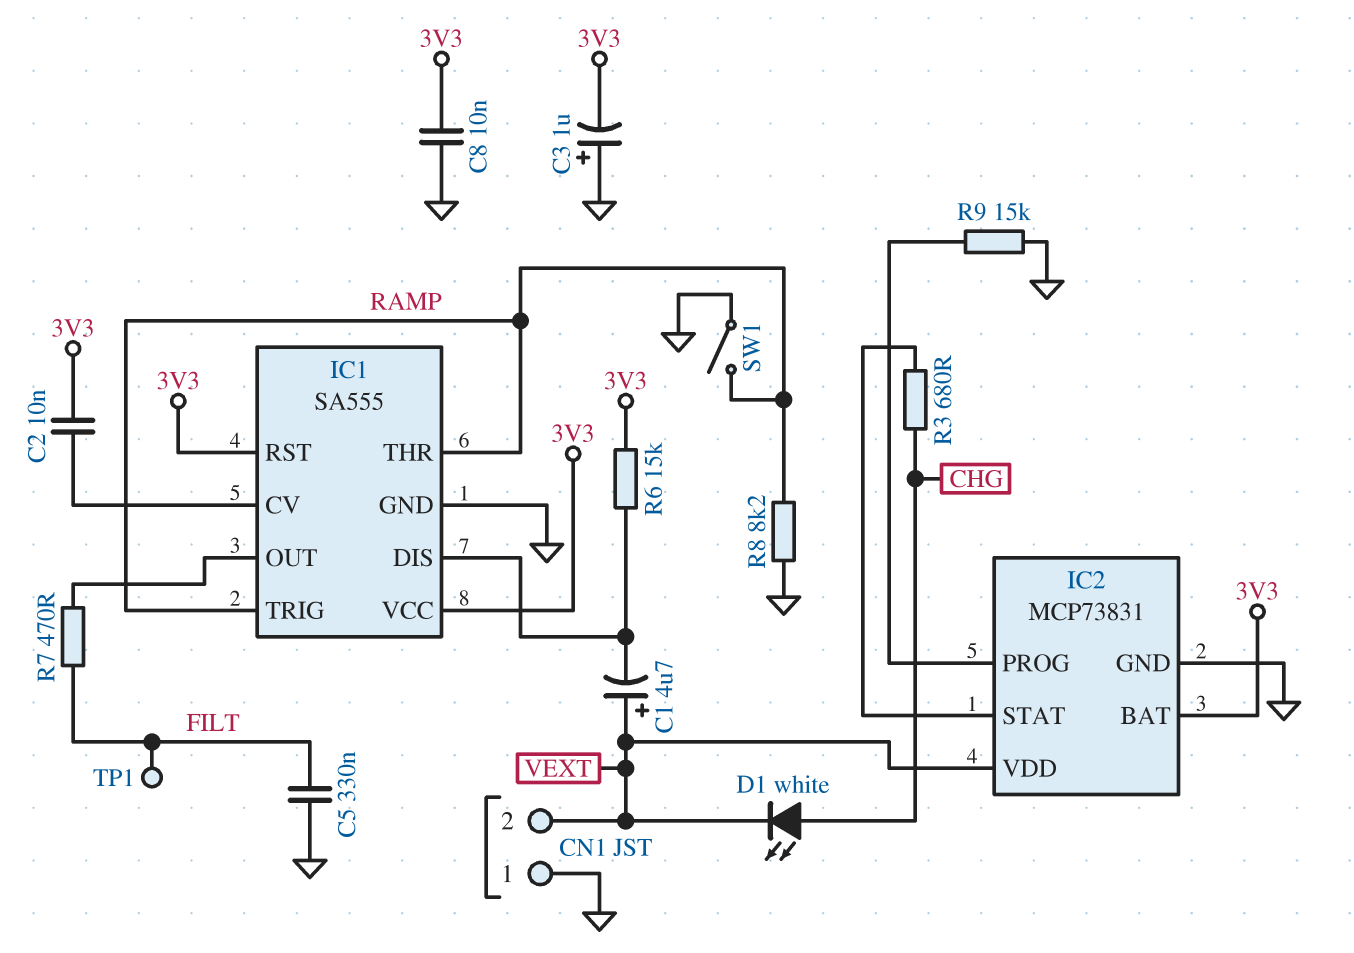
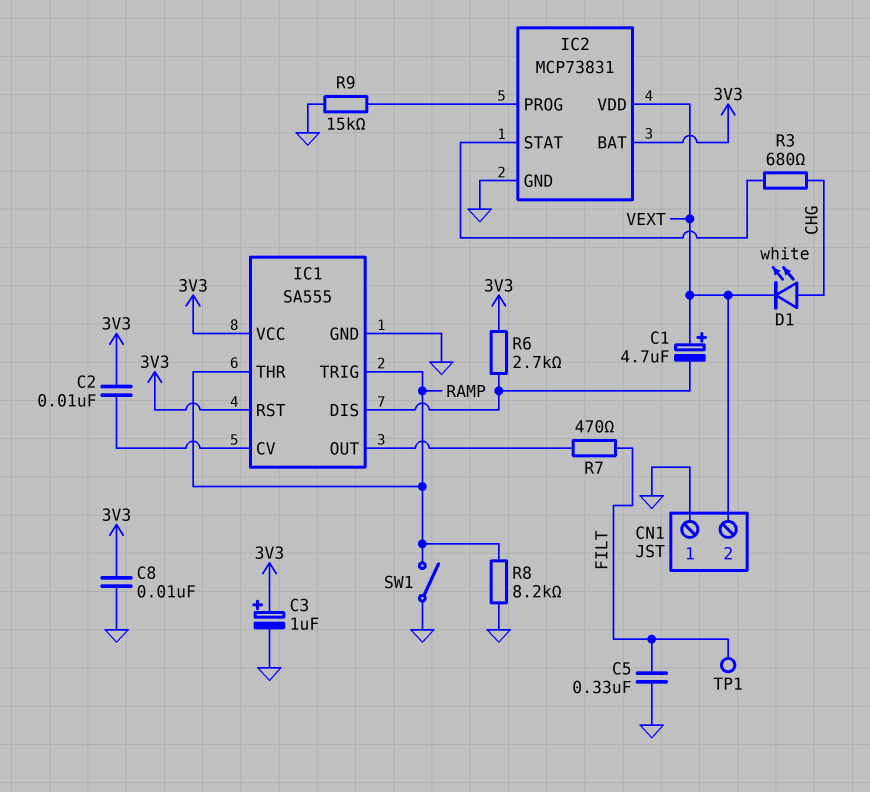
C3: 1uF (plus GND, minus 3V3) -> 1uF (plus 3V3, minus GND)
R6: 15k (3V3, IC1/DIS) -> 2.7k (3V3, IC1/DIS)

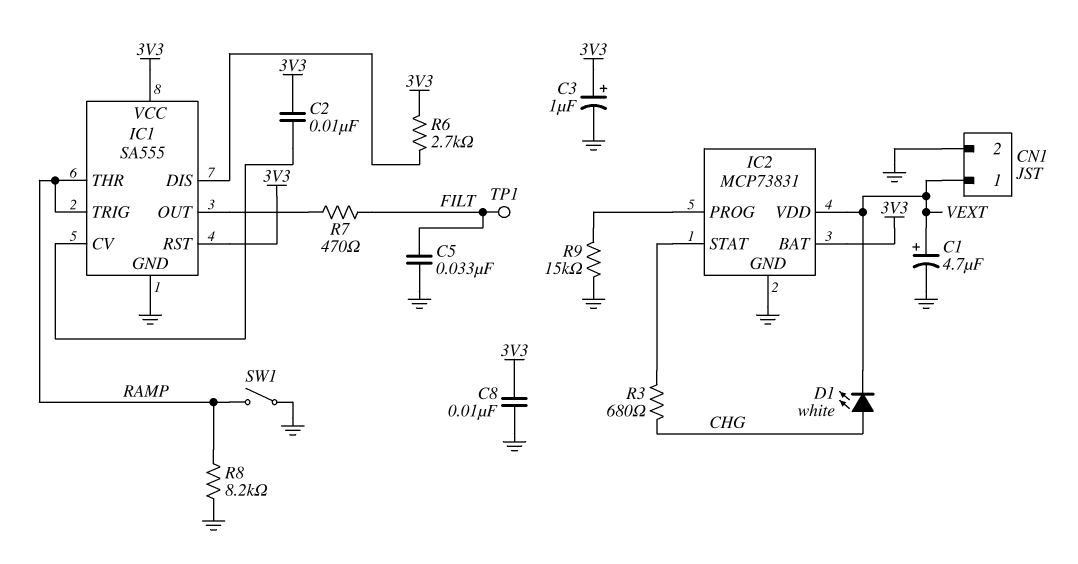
C1: 4.7uF (plus VEXT, minus IC1/DIS) -> 4.7uF (plus VEXT, minus GND)
C5: 330nF (FILT, GND) -> 33nF (FILT, GND)
CN1 pin 1: GND -> VEXT
CN1 pin 2: VEXT -> GND

